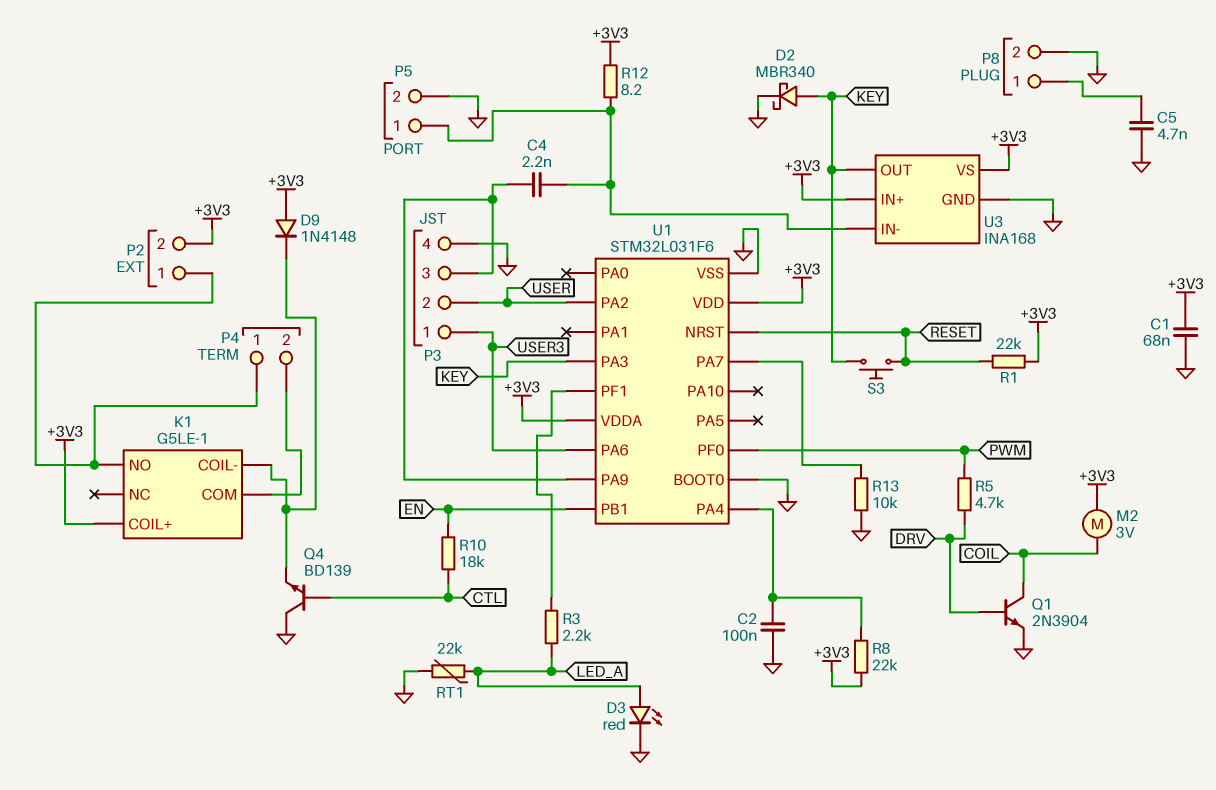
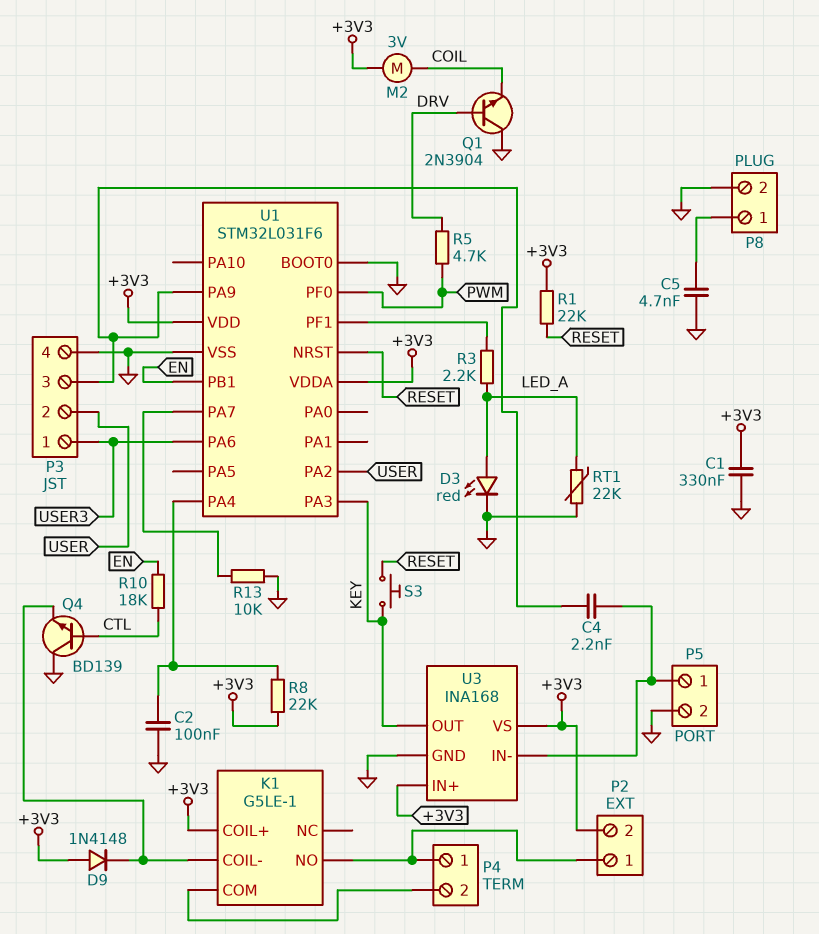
C1: 68nF (+3V3, GND) -> 330nF (+3V3, GND)
D2: schottky MBR340 (A KEY, K GND) -> none
Q1: NPN 2N3904 (B DRV, C COIL, E GND) -> NPN 2N3904 (B DRV, C GND, E COIL)
R12: 8.2 (+3V3, P5/1) -> none

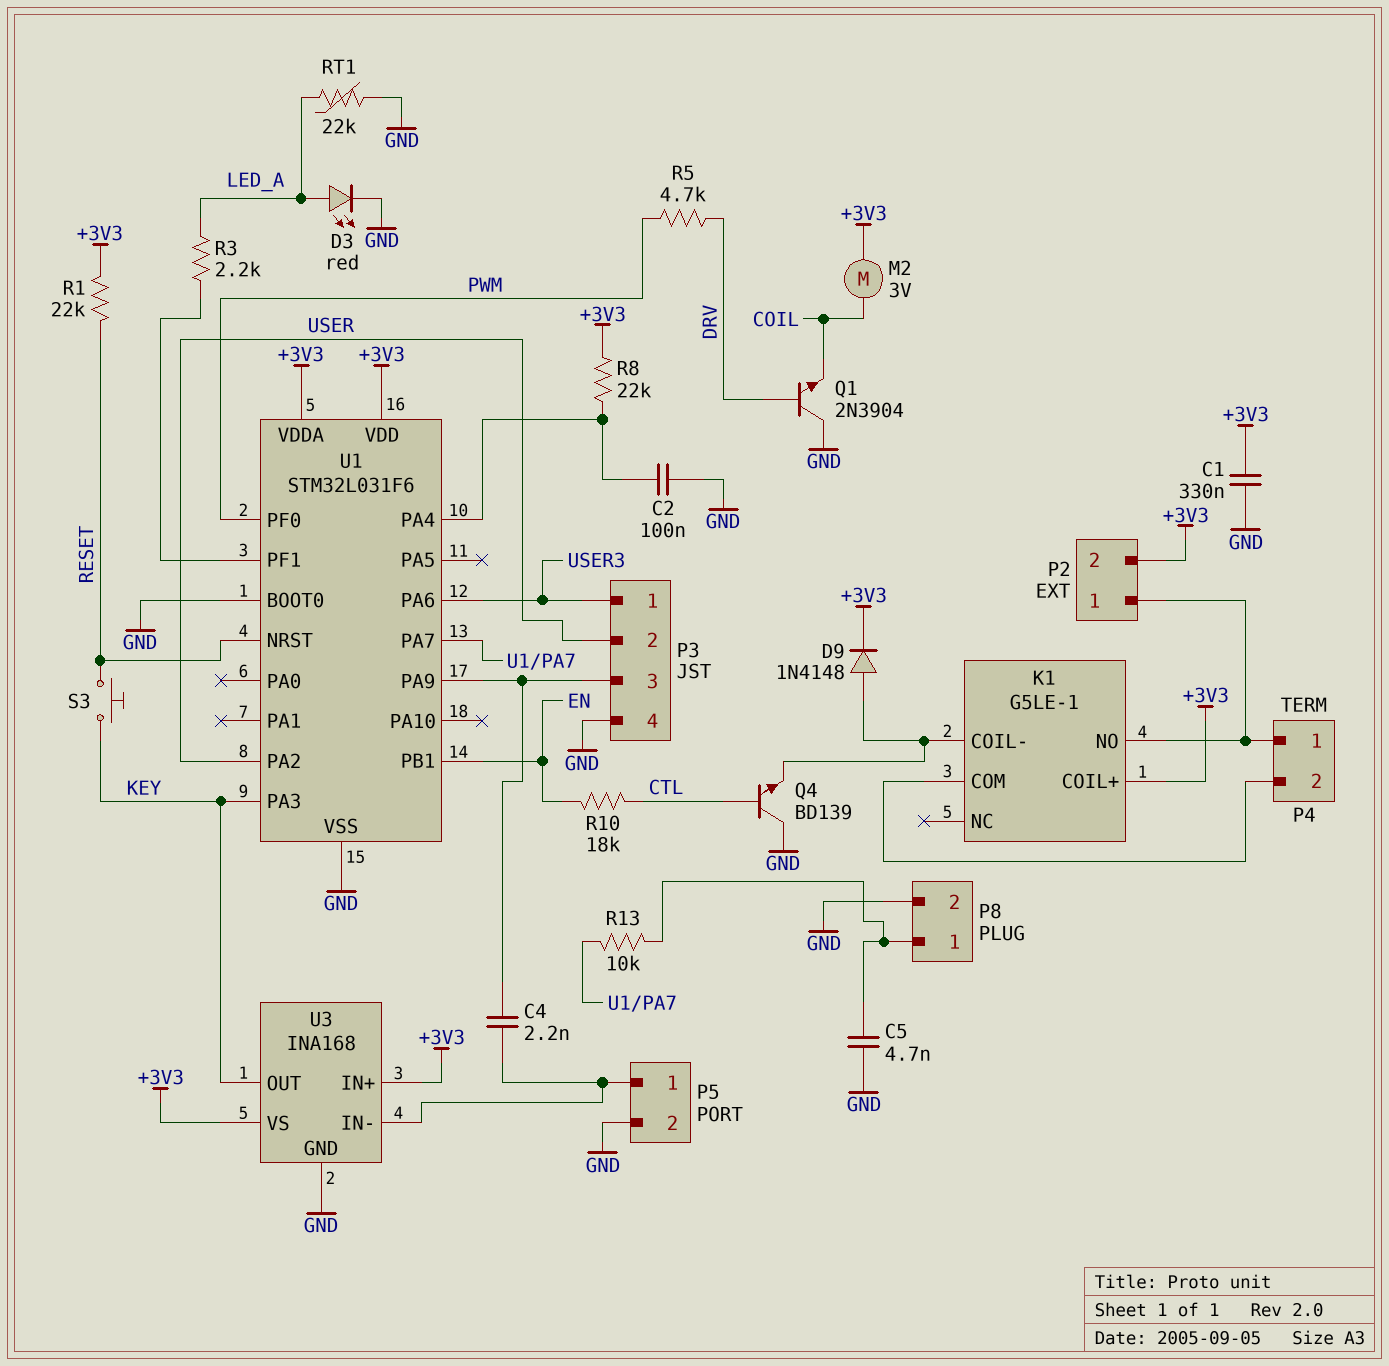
D9: diode 1N4148 (A +3V3, K K1/COIL-) -> diode 1N4148 (A K1/COIL-, K +3V3)
R13: 10k (GND, U1/PA7) -> 10k (P8/1, U1/PA7)

